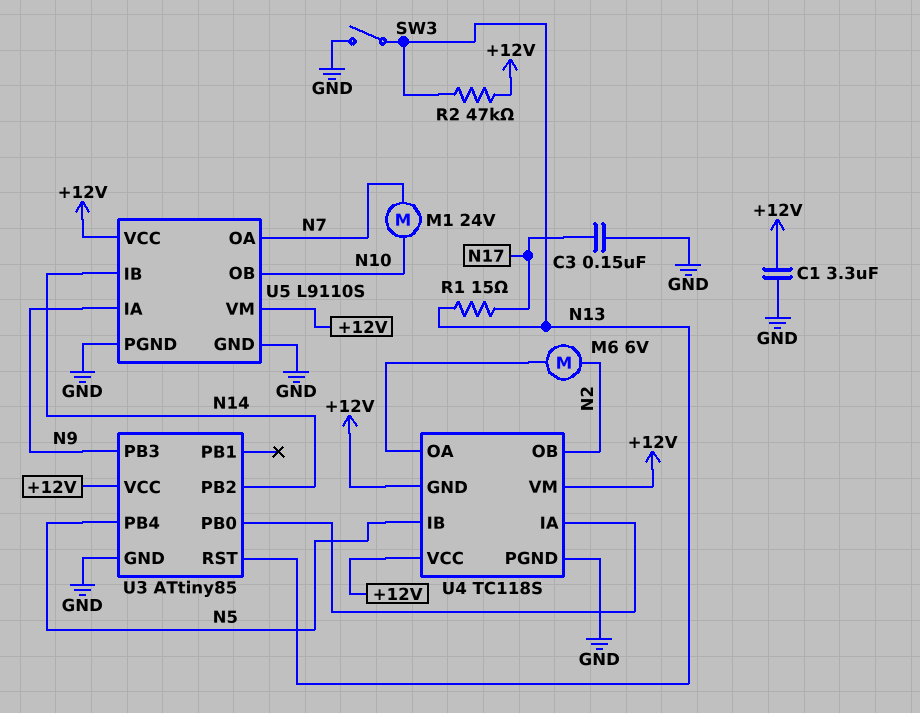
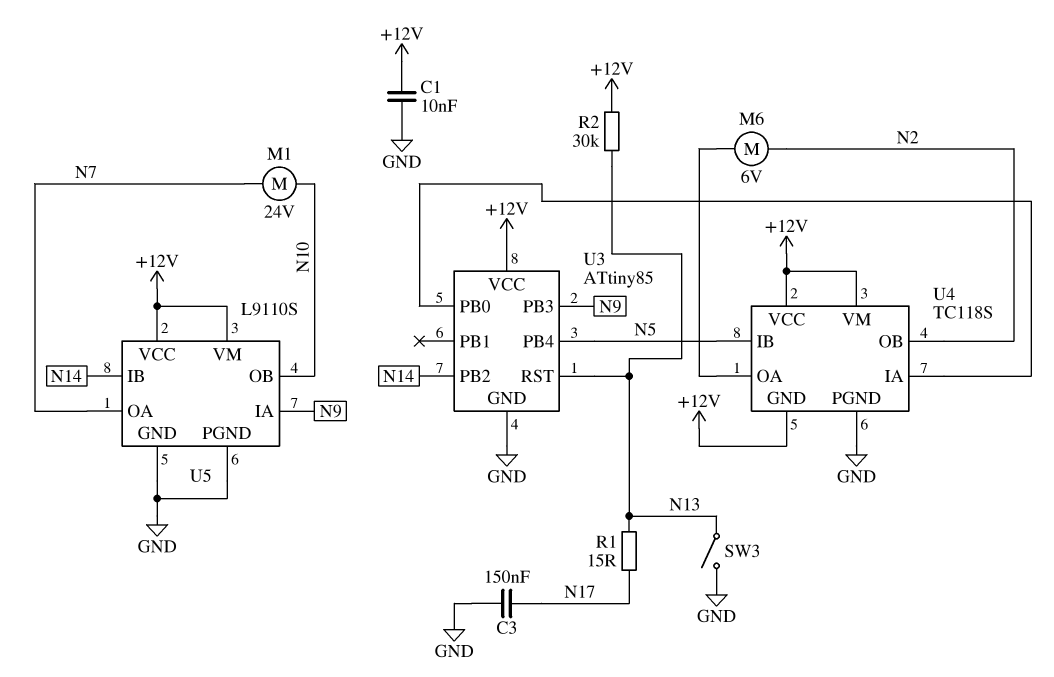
C1: 3.3uF (+12V, GND) -> 10nF (+12V, GND)
R2: 47k (+12V, N13) -> 30k (+12V, N13)

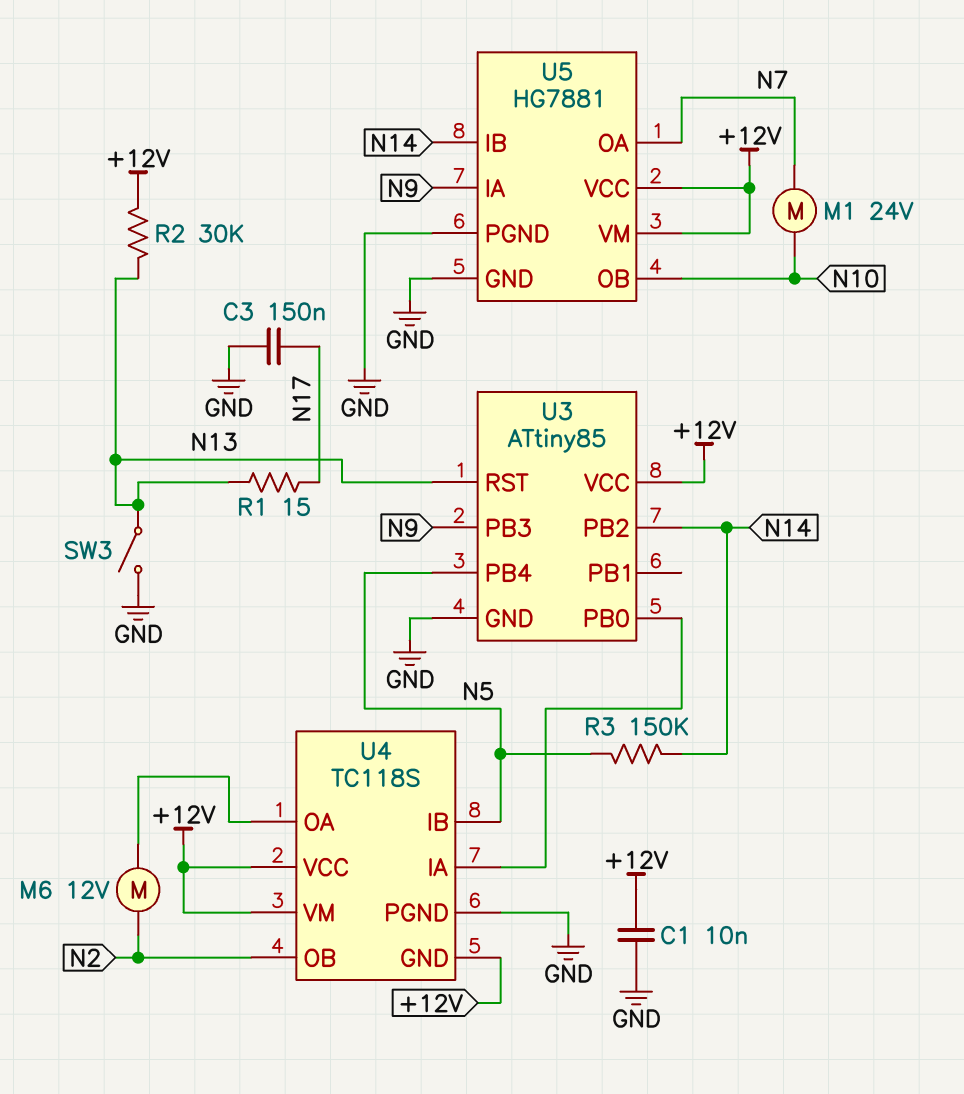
M6: motor 6V (N2, U4/OA) -> motor 12V (N2, U4/OA)
R3: none -> 150k (N5, N14)
U5: L9110S -> HG7881

